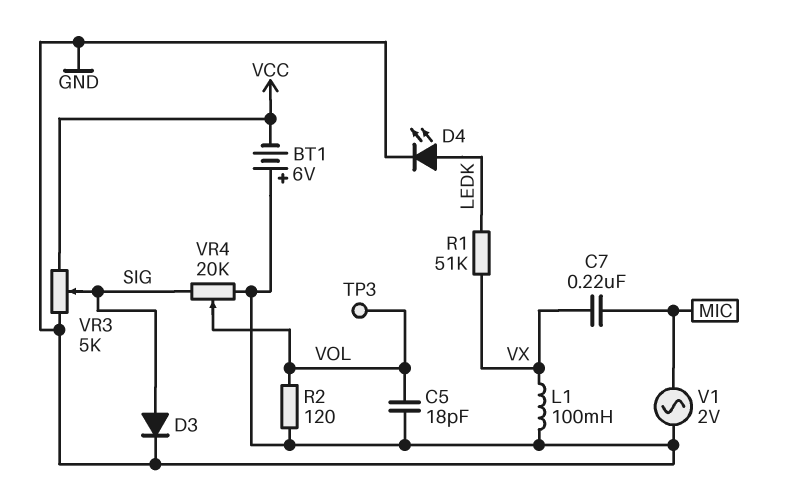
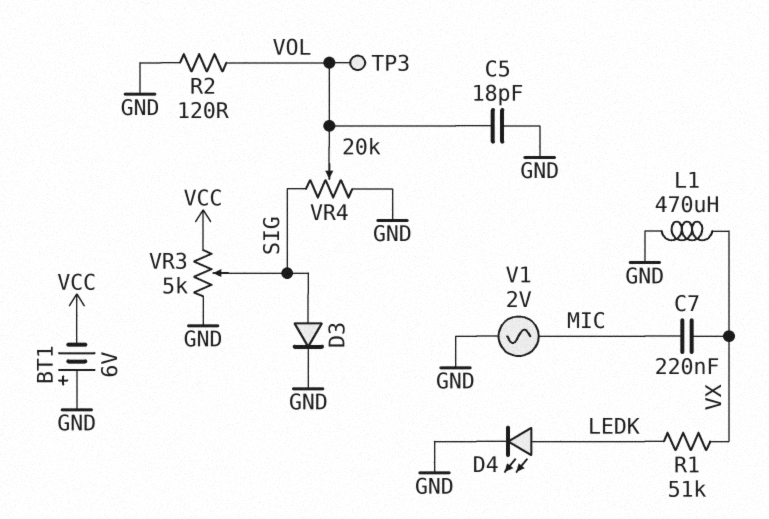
L1: 100mH (GND, VX) -> 470uH (GND, VX)

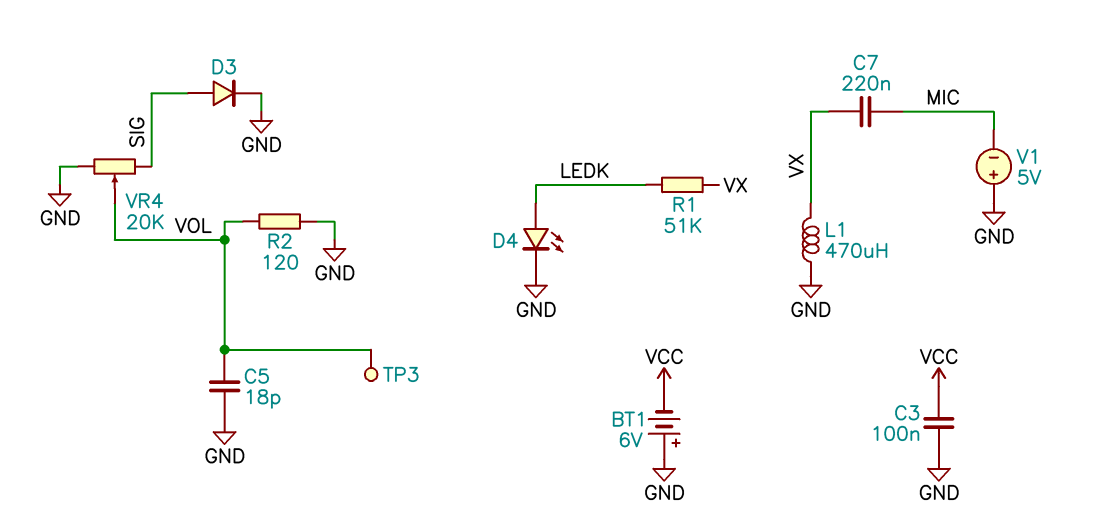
C3: none -> 100nF (GND, VCC)
V1: AC 2V (GND, MIC) -> 5V (plus GND, minus MIC)
VR3: 5k (GND, VCC, wiper SIG) -> none

